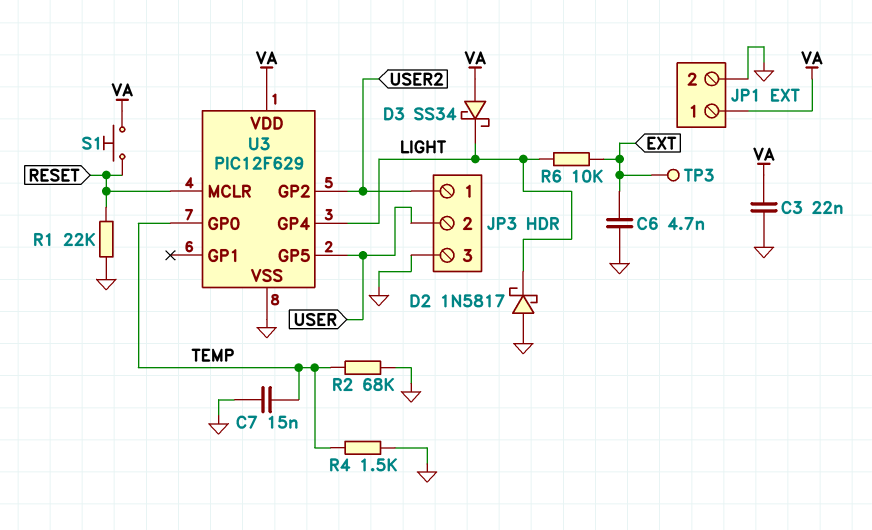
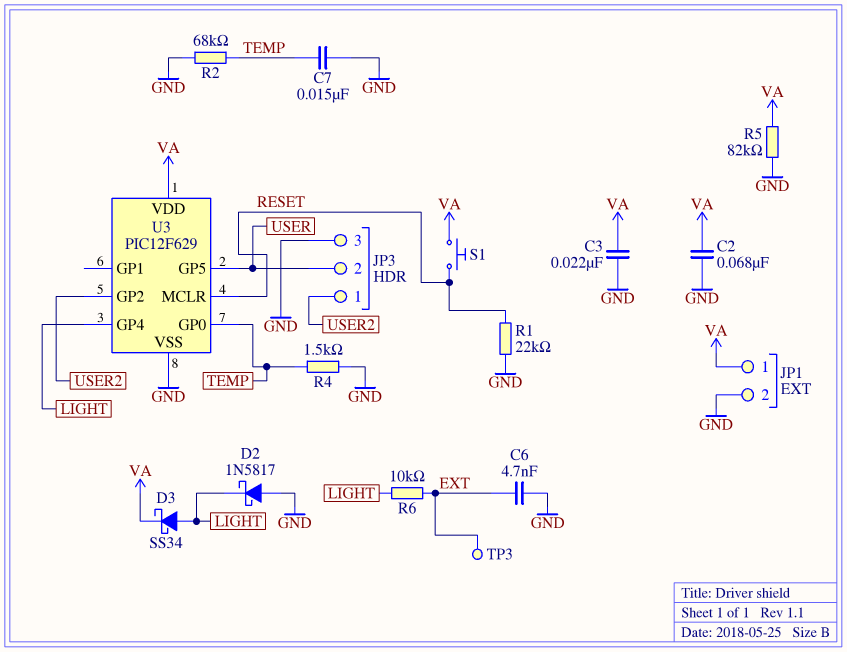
C2: none -> 68nF (GND, VA)
D3: schottky SS34 (A VA, K LIGHT) -> schottky SS34 (A LIGHT, K VA)
R5: none -> 82k (GND, VA)

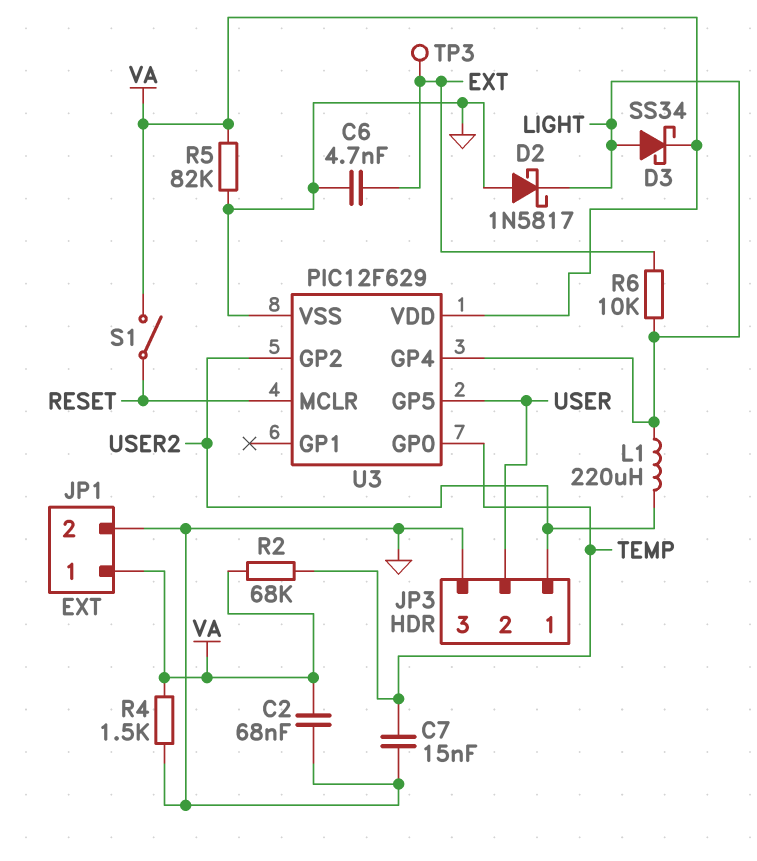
C3: 22nF (GND, VA) -> none
L1: none -> 220uH (LIGHT, USER2)
R1: 22k (GND, RESET) -> none
R2: 68k (GND, TEMP) -> 68k (TEMP, VA)
R4: 1.5k (GND, TEMP) -> 1.5k (GND, VA)
S1: button (RESET, VA) -> switch (RESET, VA)

